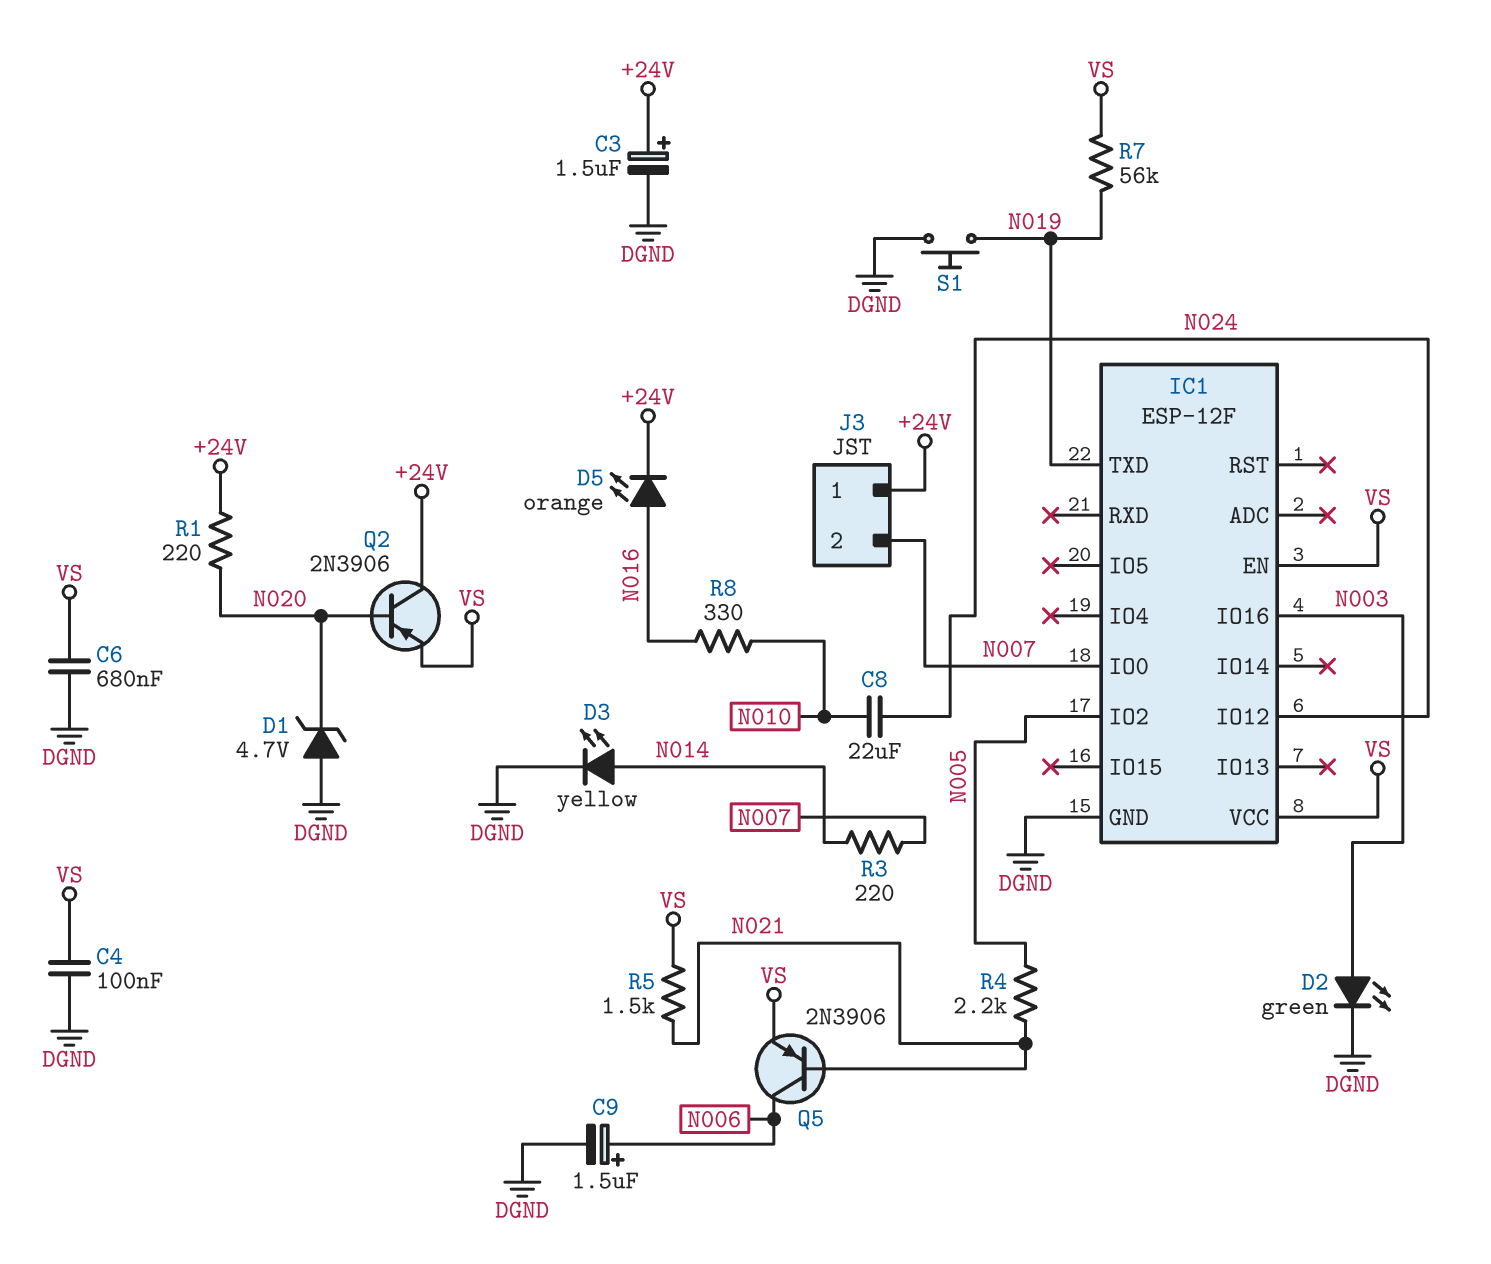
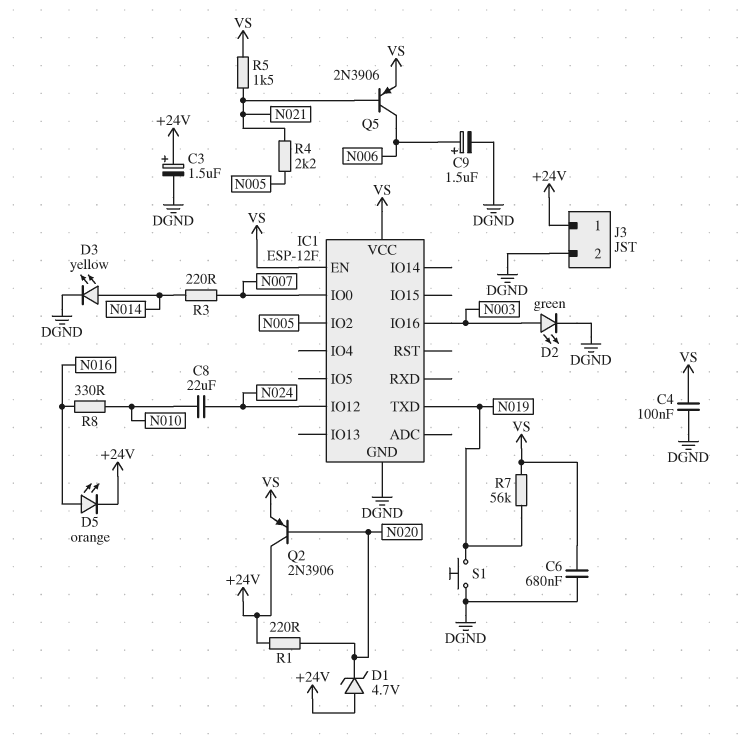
D1: zener 4.7V (A DGND, K N020) -> zener 4.7V (A +24V, K N020)
J3 pin 2: N007 -> DGND

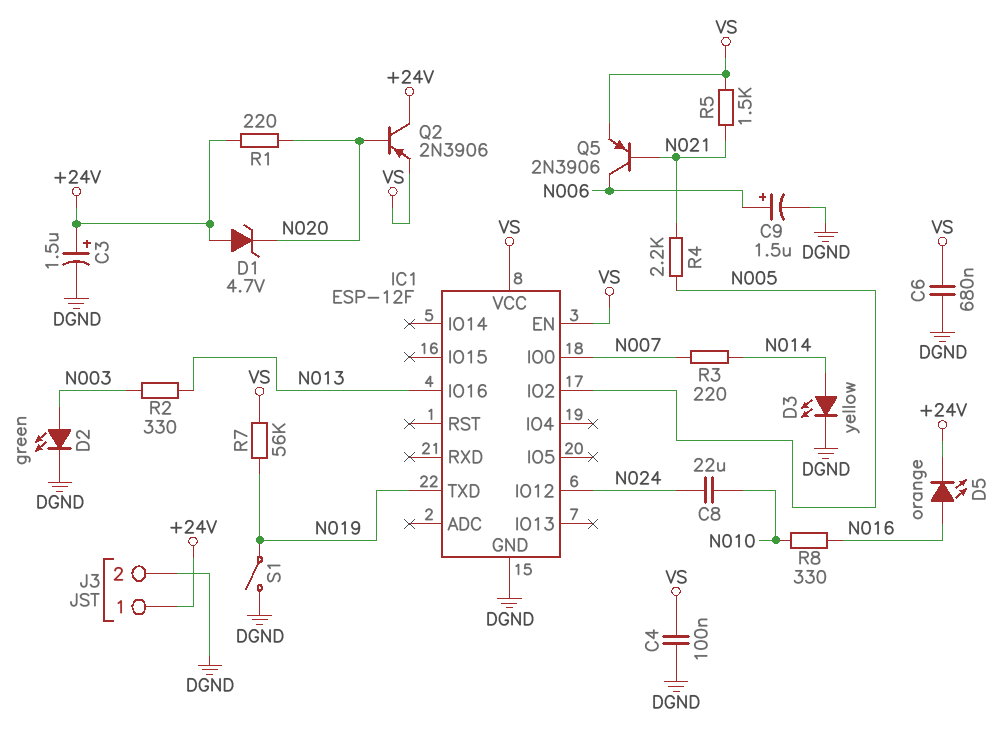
IC1 pin IO16: N003 -> N013
R2: none -> 330 (N003, N013)
S1: button (DGND, N019) -> switch (DGND, N019)

